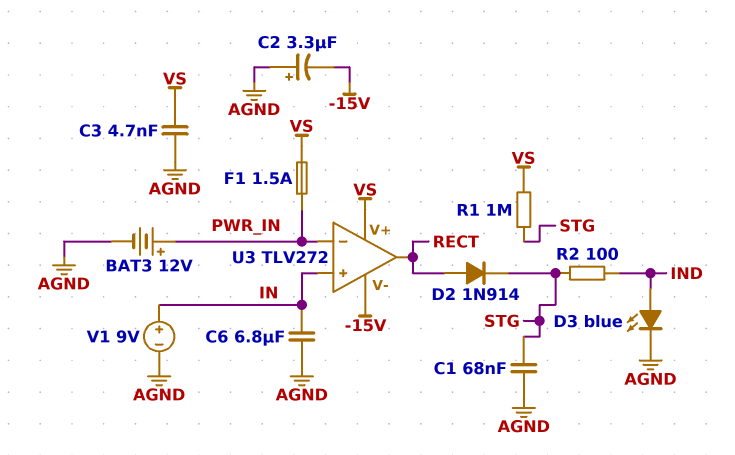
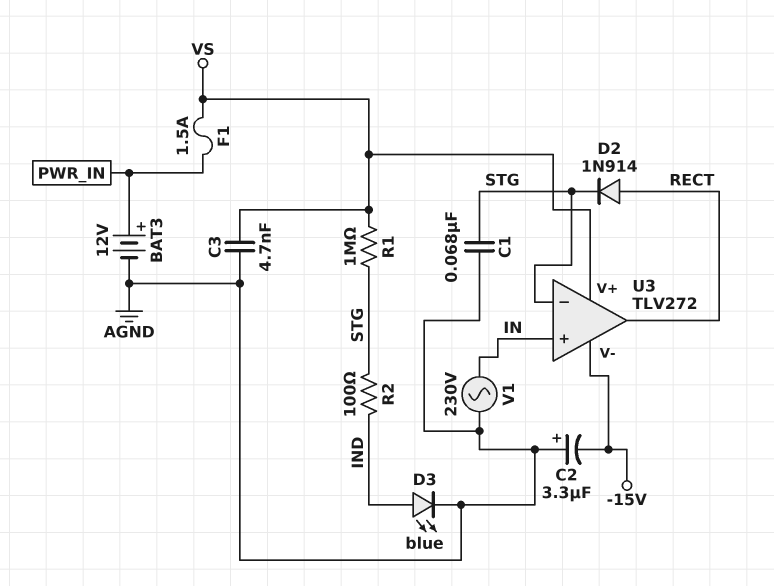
C6: 6.8uF (AGND, IN) -> none
U3 pin in-: PWR_IN -> STG
V1: 9V (plus IN, minus AGND) -> AC 230V (AGND, IN)

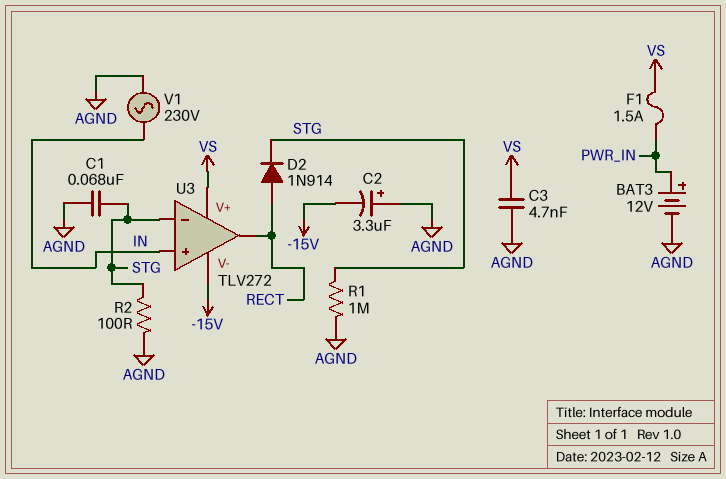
D3: LED blue (A IND, K AGND) -> none
R1: 1M (STG, VS) -> 1M (AGND, STG)
R2: 100 (IND, STG) -> 100 (AGND, STG)

